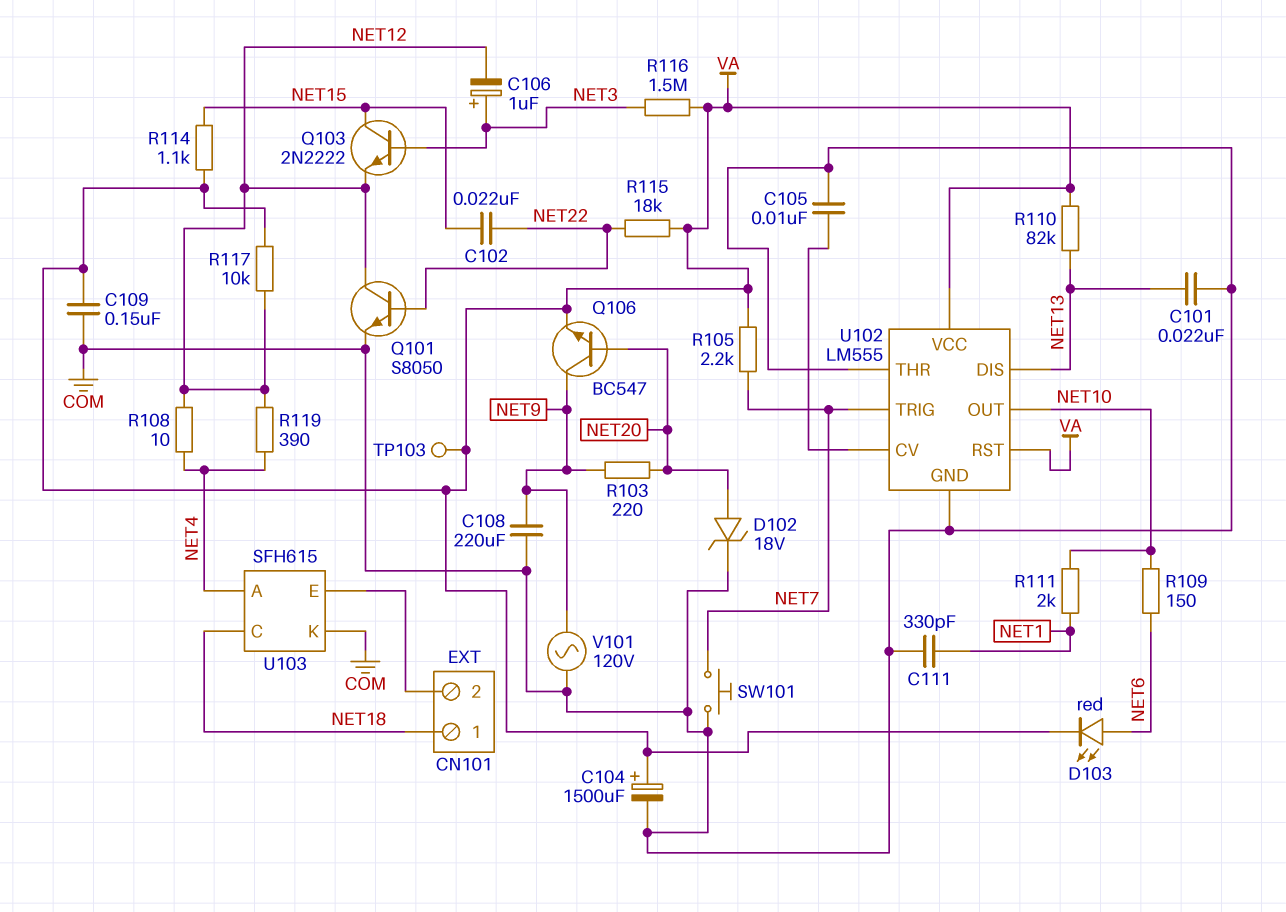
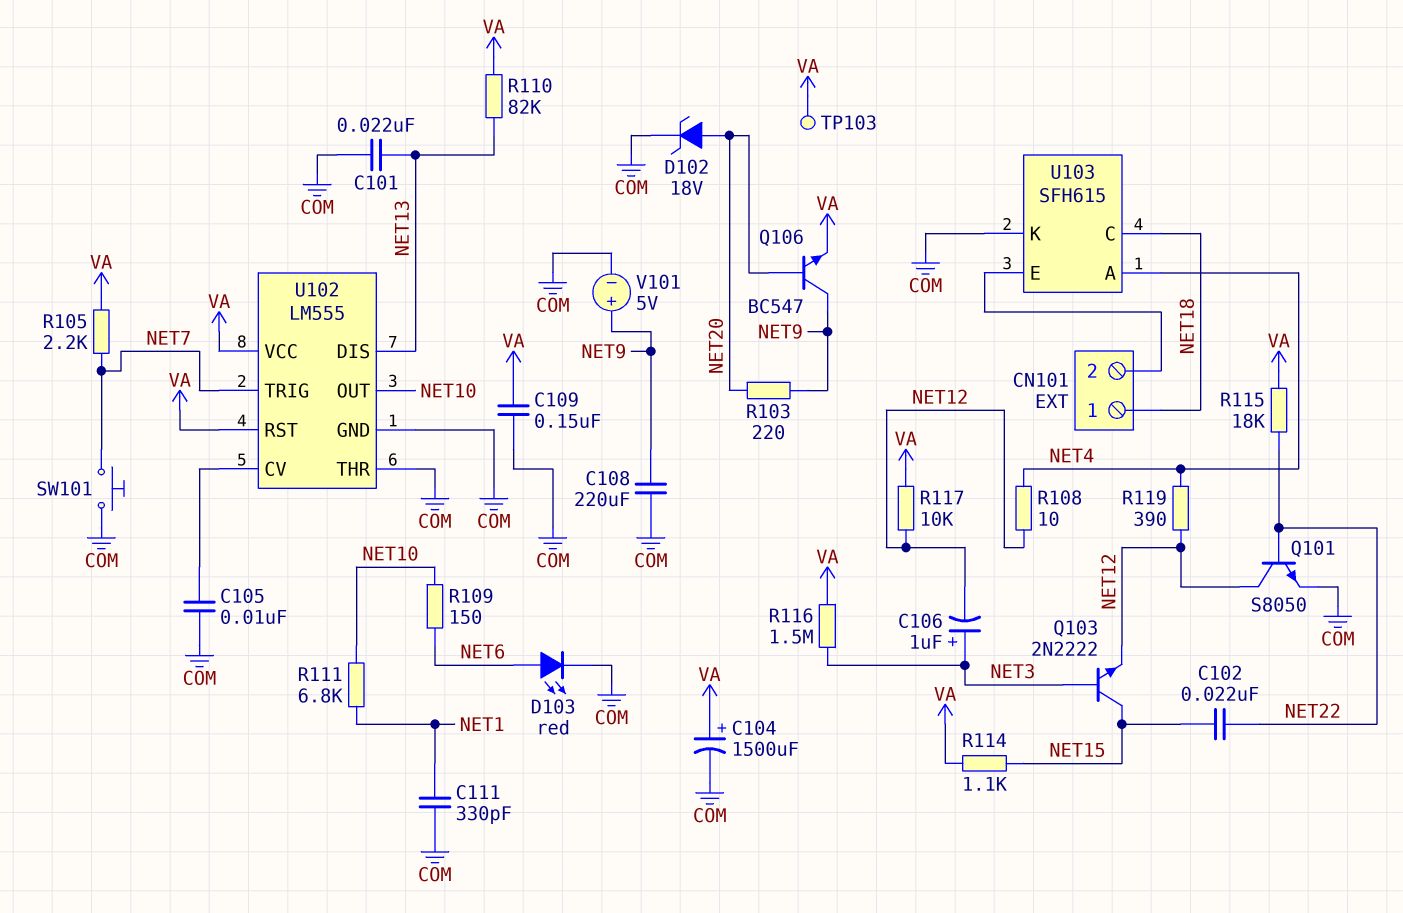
D103: LED red (A NET6, K VA) -> LED red (A NET6, K COM)
R111: 2k (NET1, NET10) -> 6.8k (NET1, NET10)
V101: AC 120V (COM, NET9) -> 5V (plus NET9, minus COM)

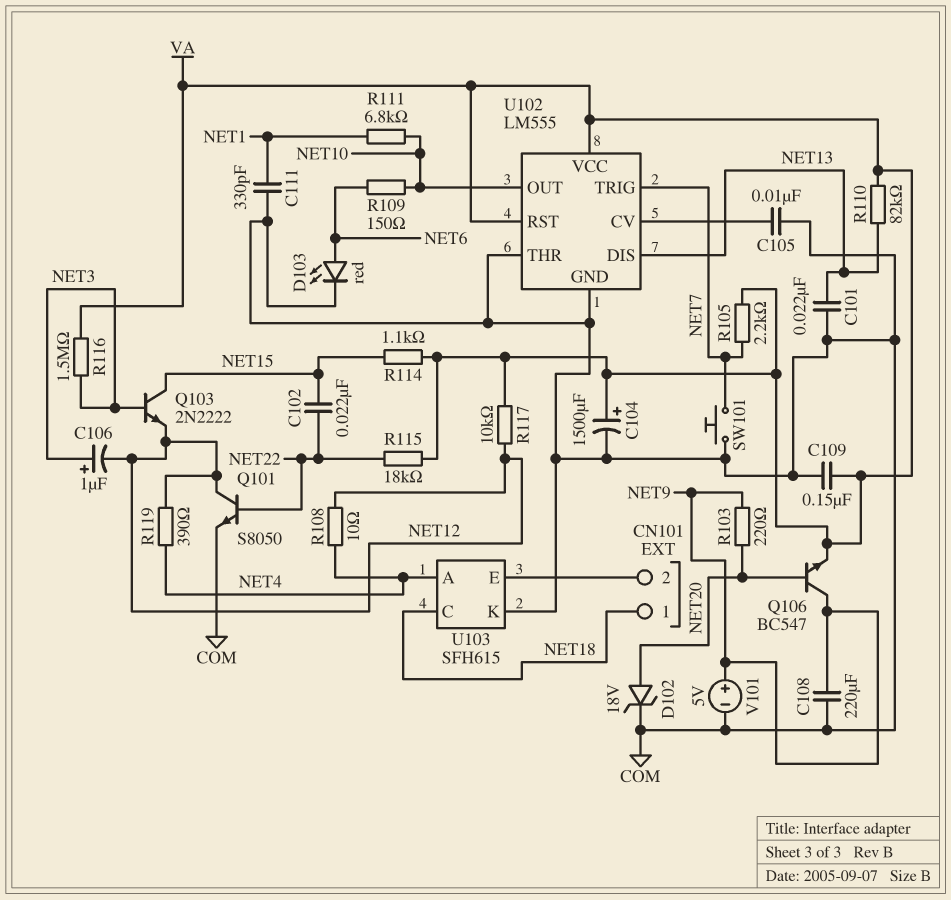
TP103: test point (VA) -> none

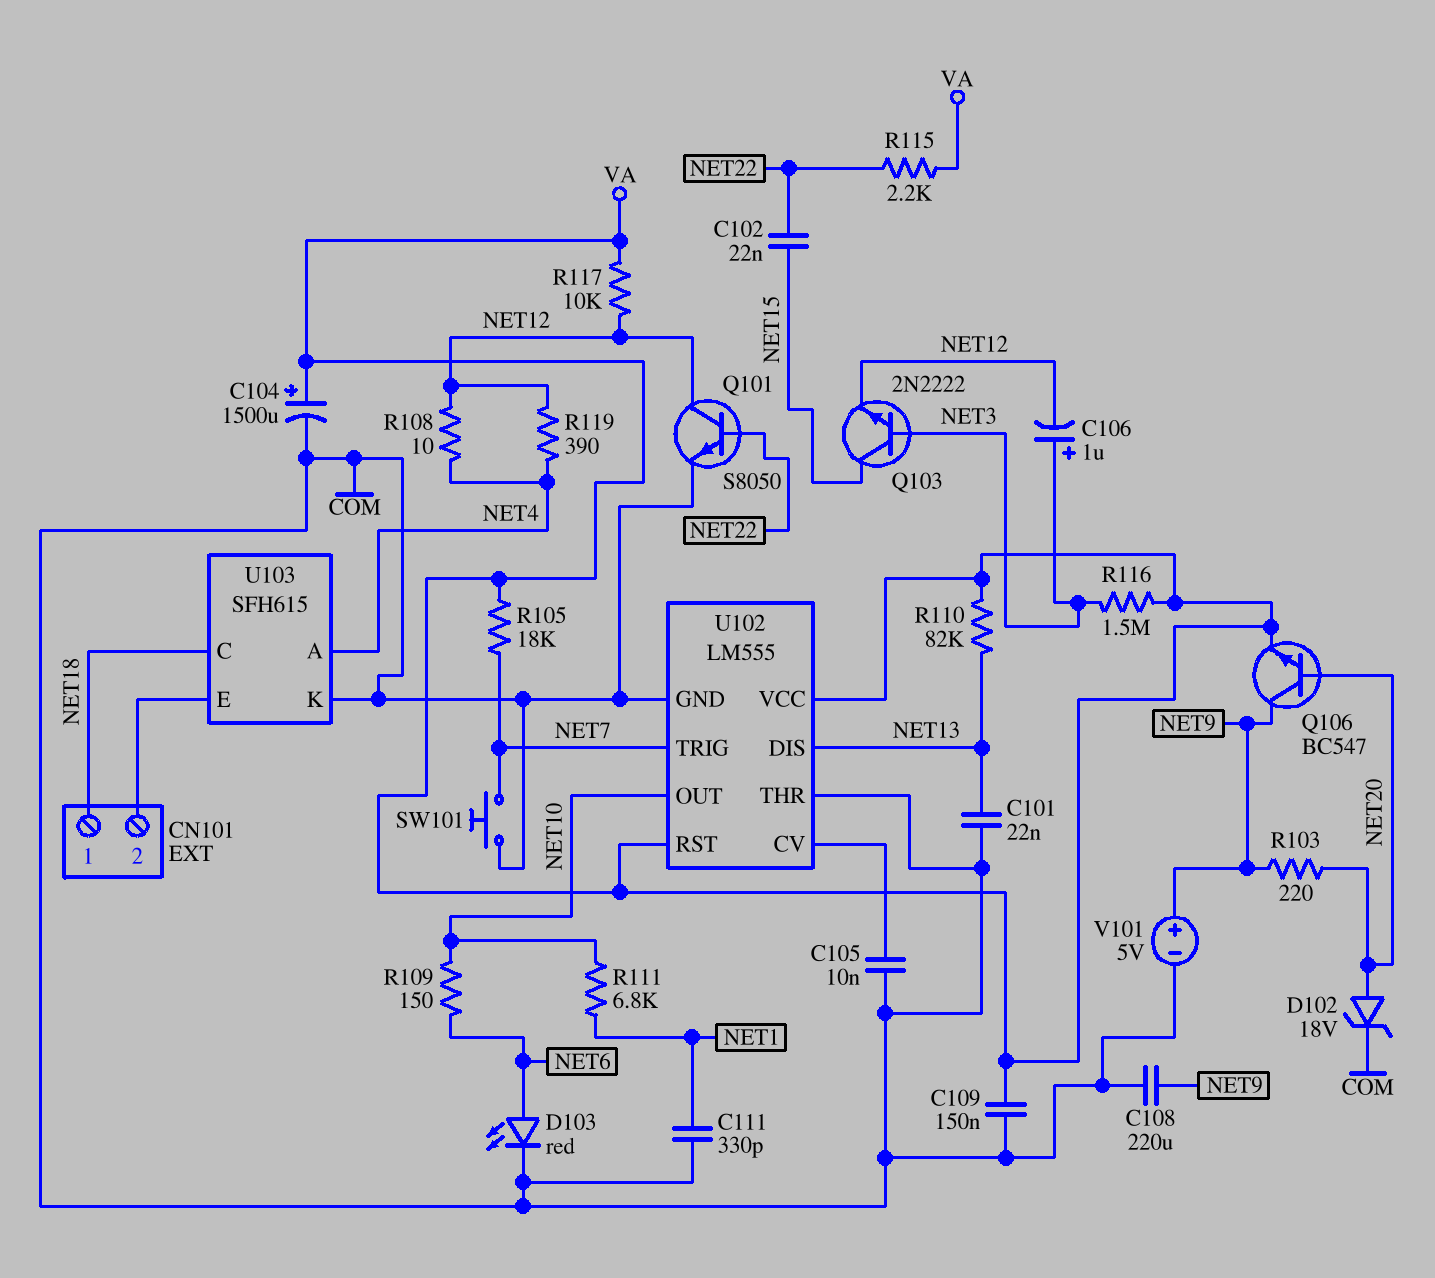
R105: 2.2k (NET7, VA) -> 18k (NET7, VA)
R114: 1.1k (NET15, VA) -> none
R115: 18k (NET22, VA) -> 2.2k (NET22, VA)

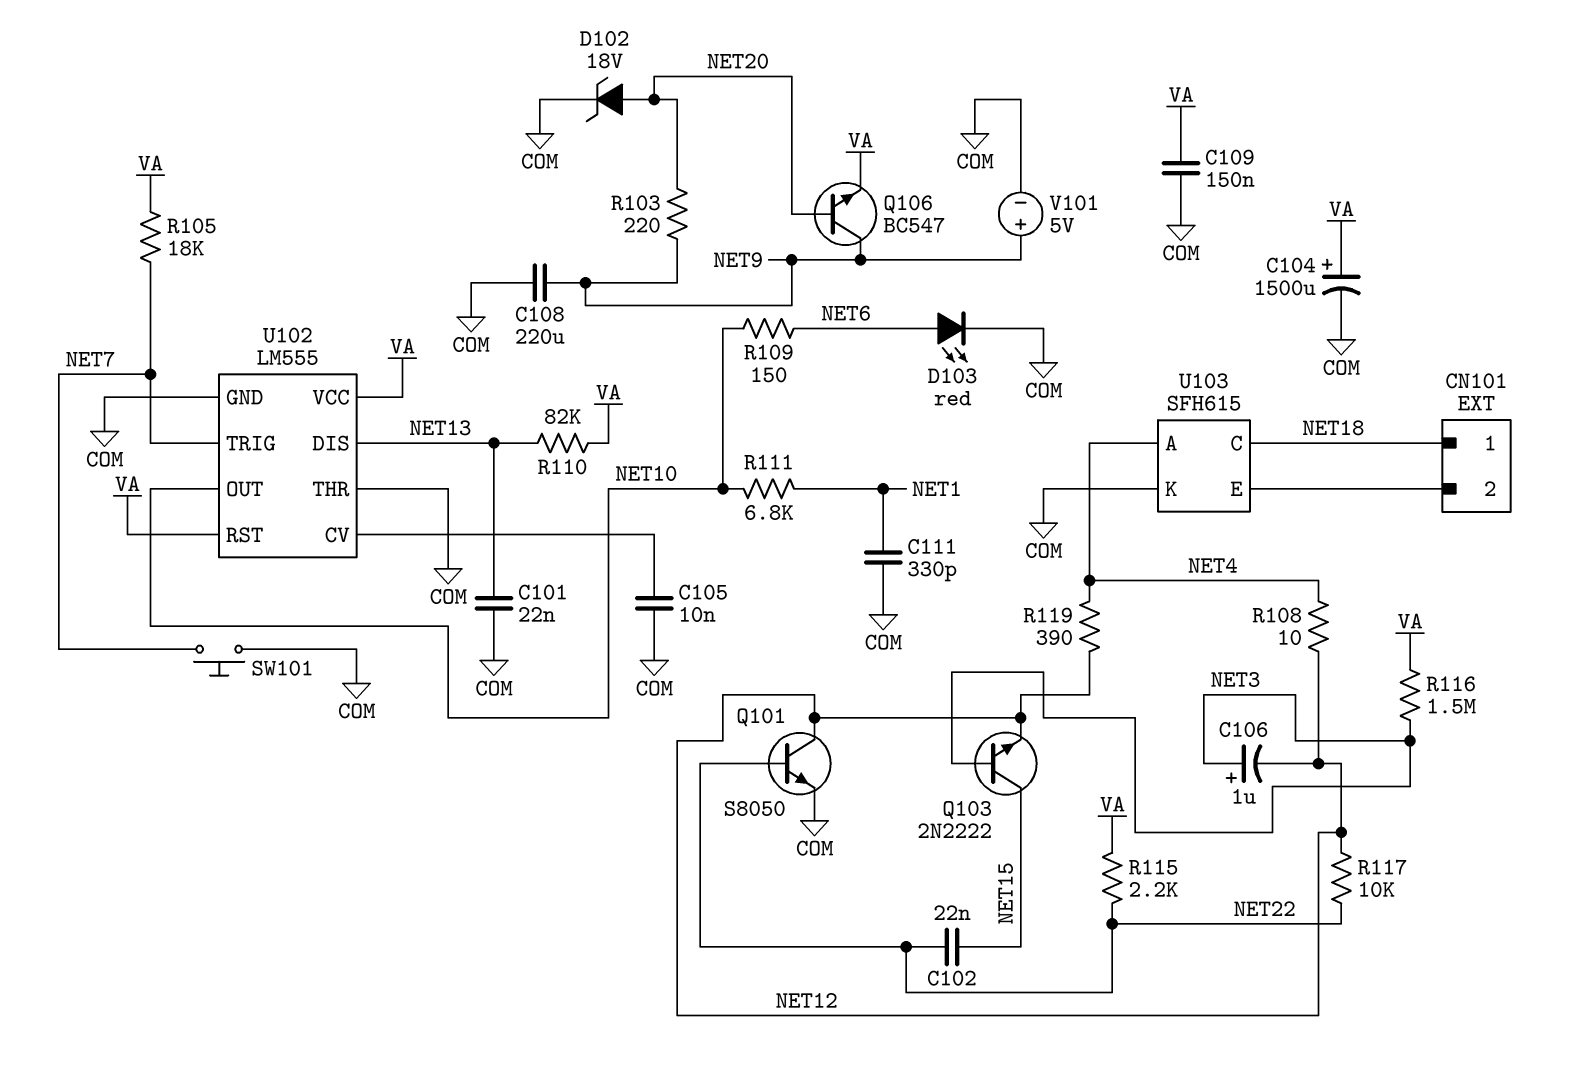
R117: 10k (NET12, VA) -> 10k (NET12, NET22)

